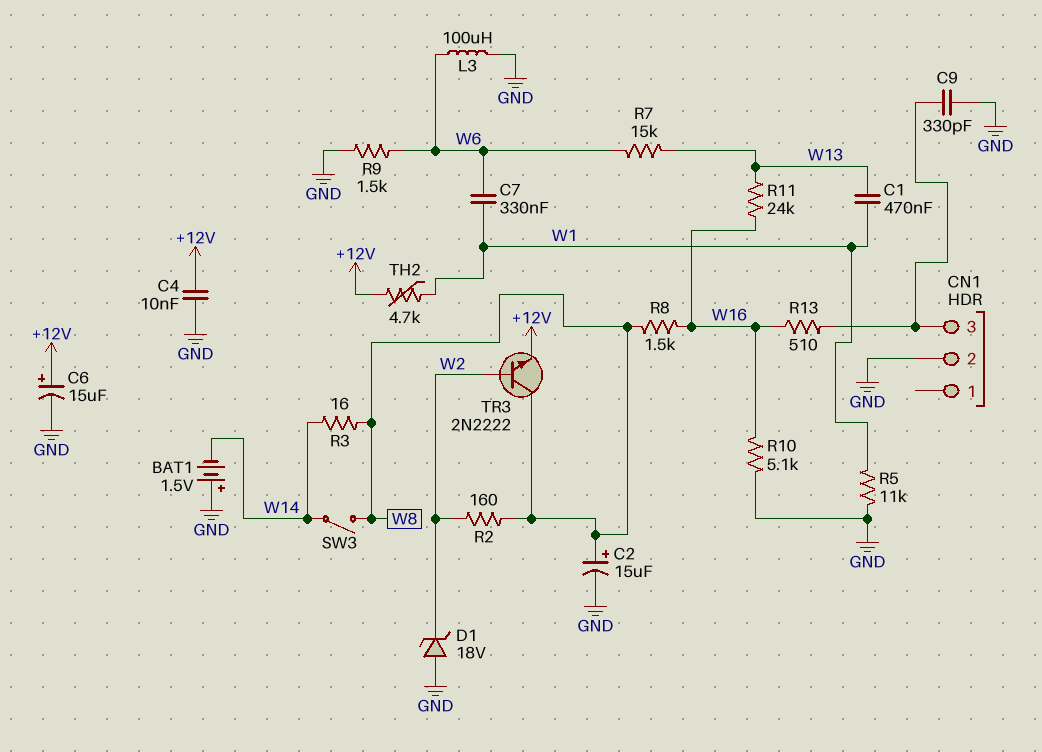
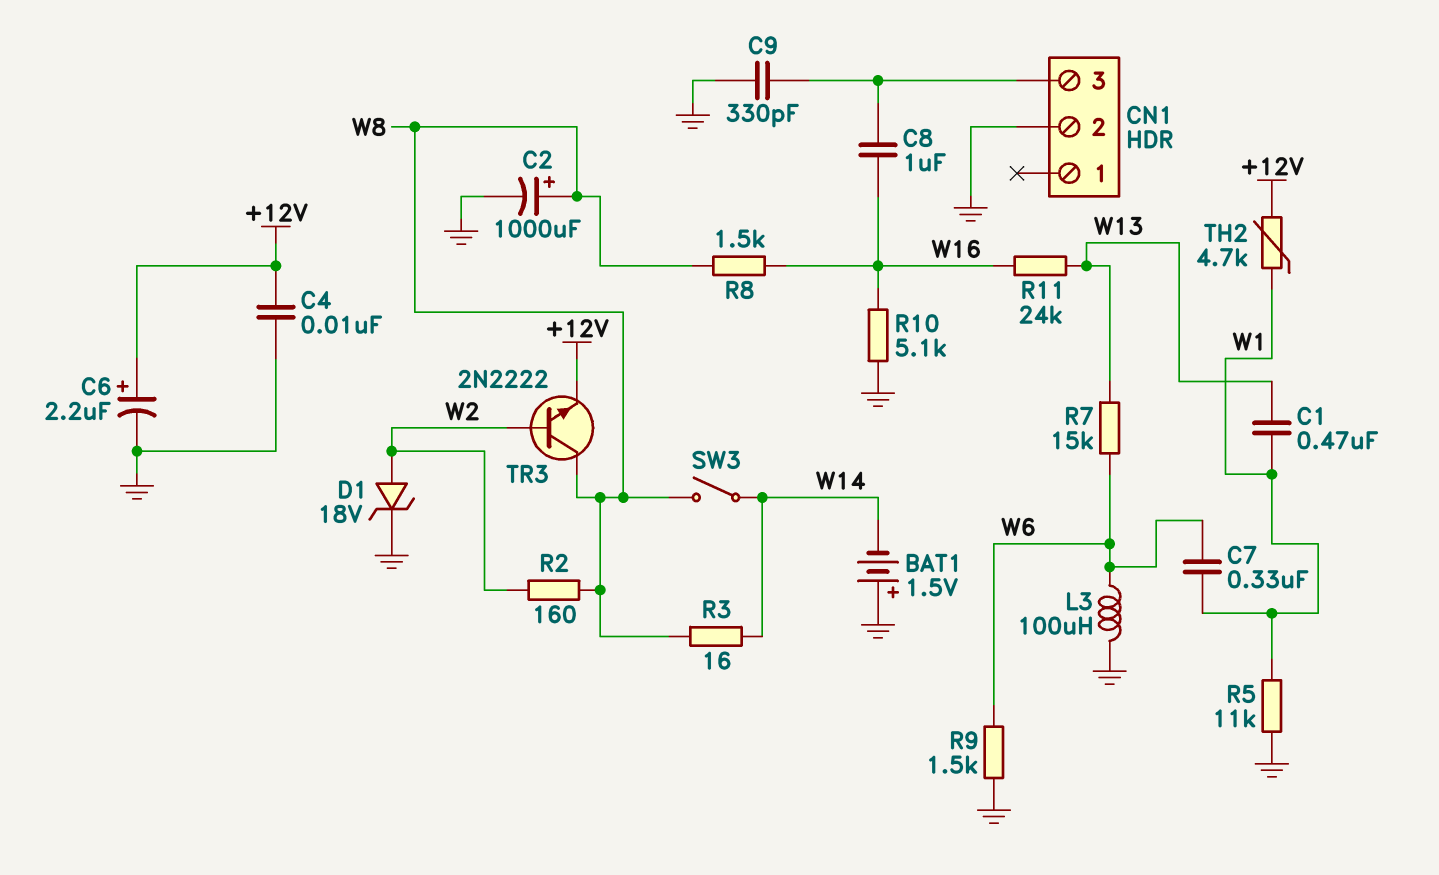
C2: 15uF (plus W8, minus GND) -> 1000uF (plus W8, minus GND)
C6: 15uF (plus +12V, minus GND) -> 2.2uF (plus +12V, minus GND)
C8: none -> 1uF (CN1/3, W16)
D1: zener 18V (A GND, K W2) -> zener 18V (A W2, K GND)
R13: 510 (CN1/3, W16) -> none

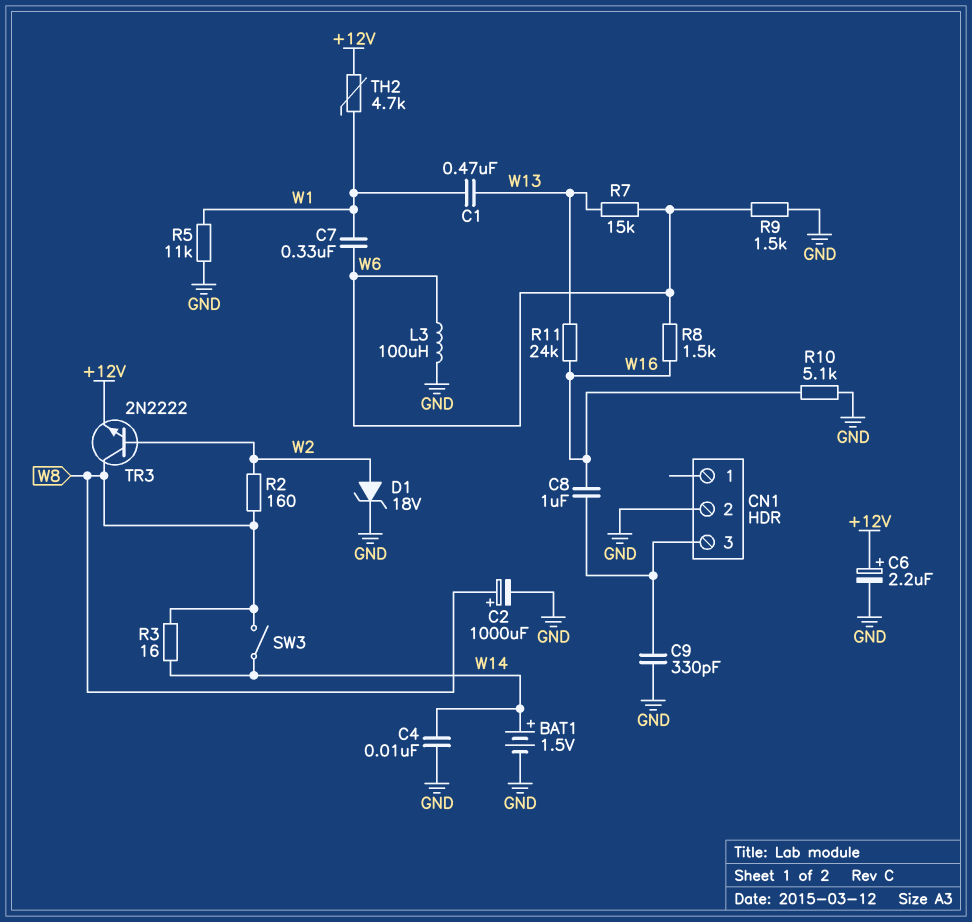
BAT1: 1.5V (plus GND, minus W14) -> 1.5V (plus W14, minus GND)
C4: 10nF (+12V, GND) -> 10nF (GND, W14)
R8: 1.5k (W8, W16) -> 1.5k (W6, W16)

